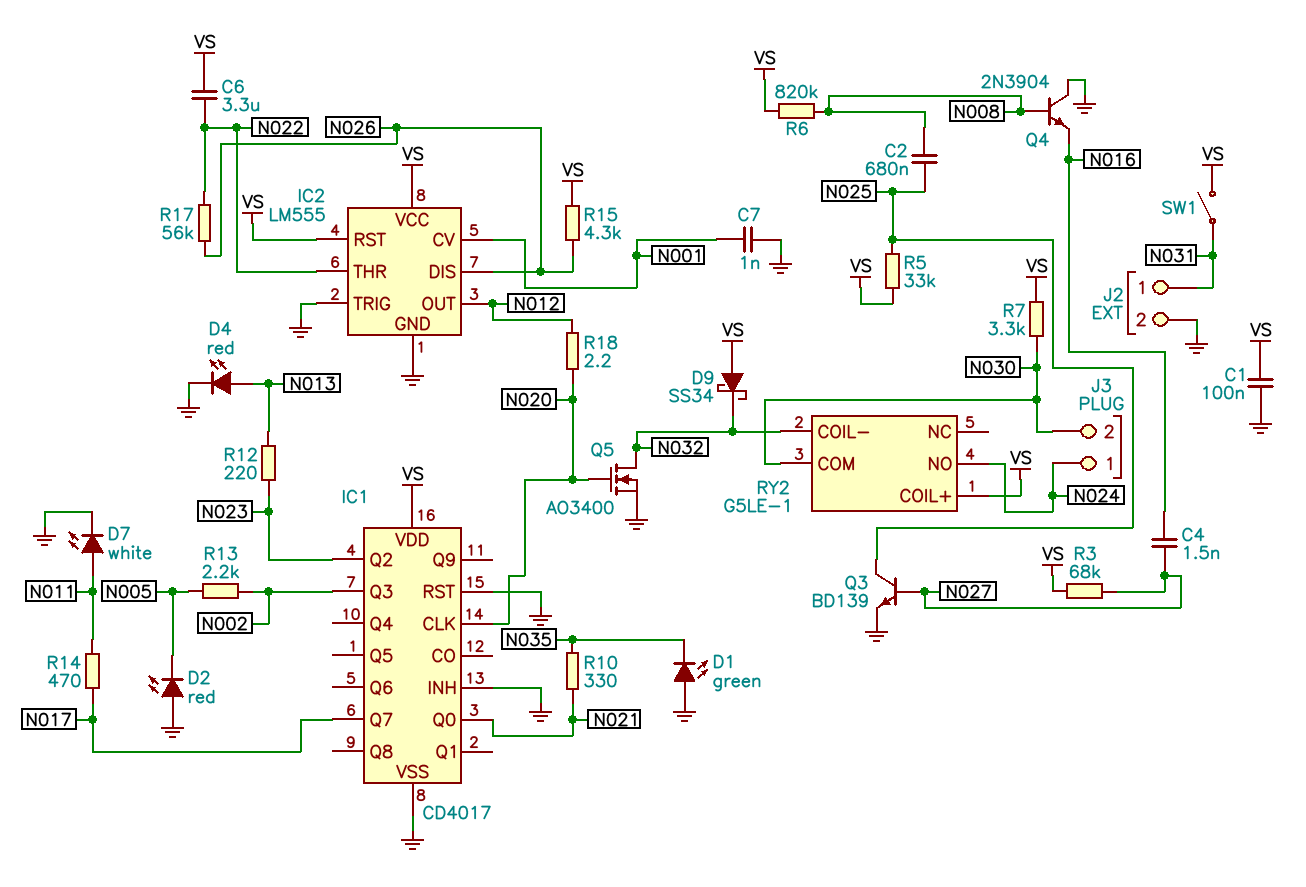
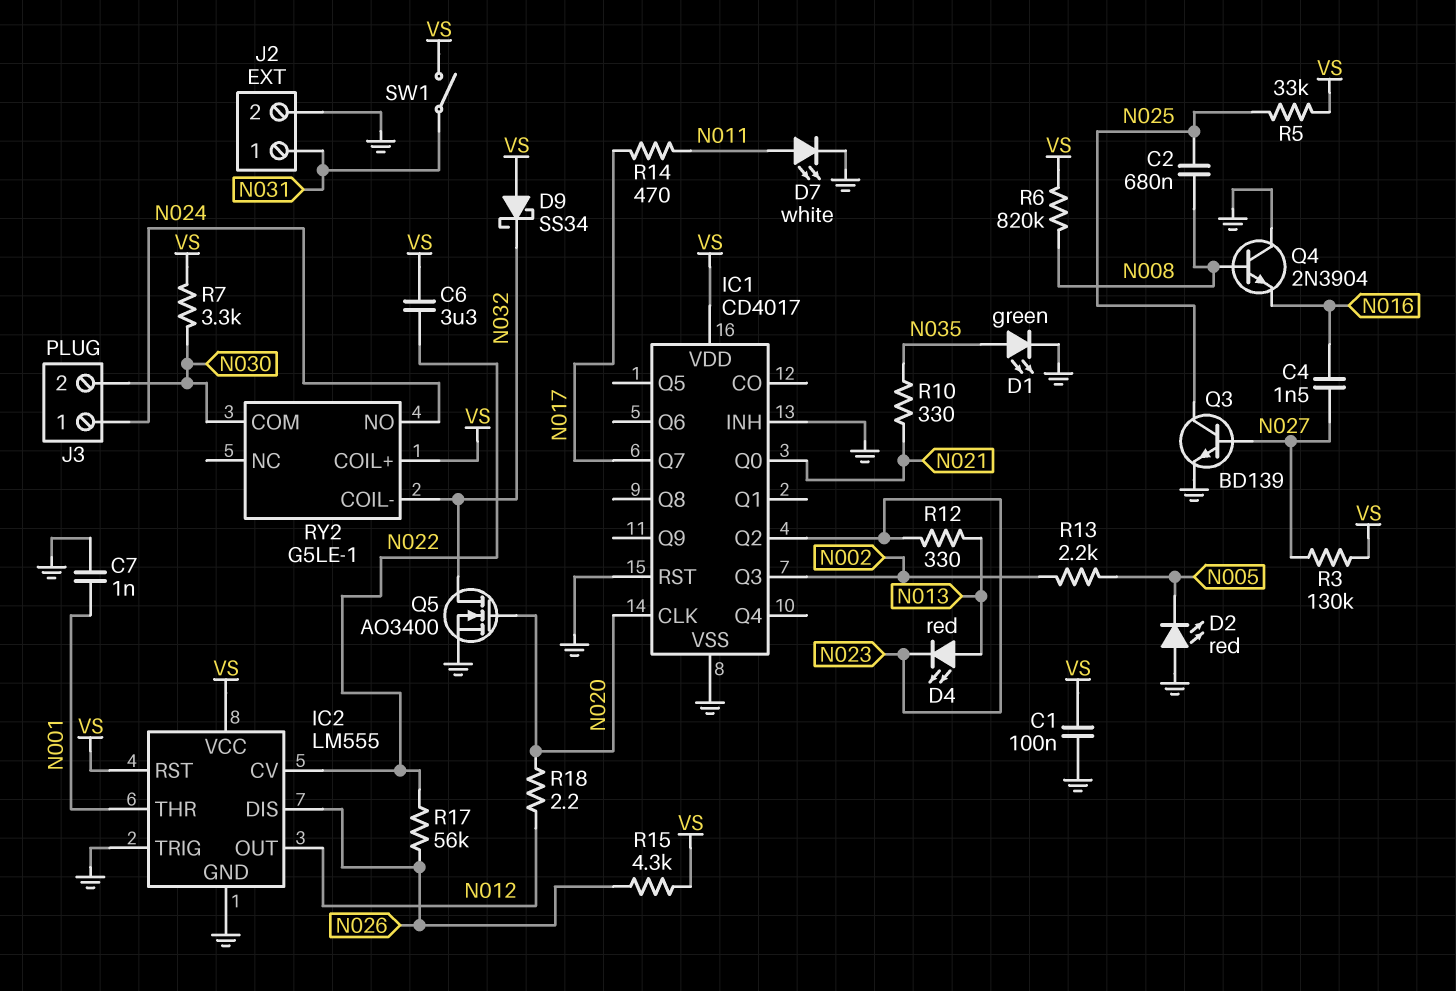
D1: LED green (A GND, K N035) -> LED green (A N035, K GND)
D4: LED red (A N013, K GND) -> LED red (A N013, K N023)
IC2 pin CV: N001 -> N022
IC2 pin THR: N022 -> N001
R3: 68k (N027, VS) -> 130k (N027, VS)
R12: 220 (N013, N023) -> 330 (N013, N023)

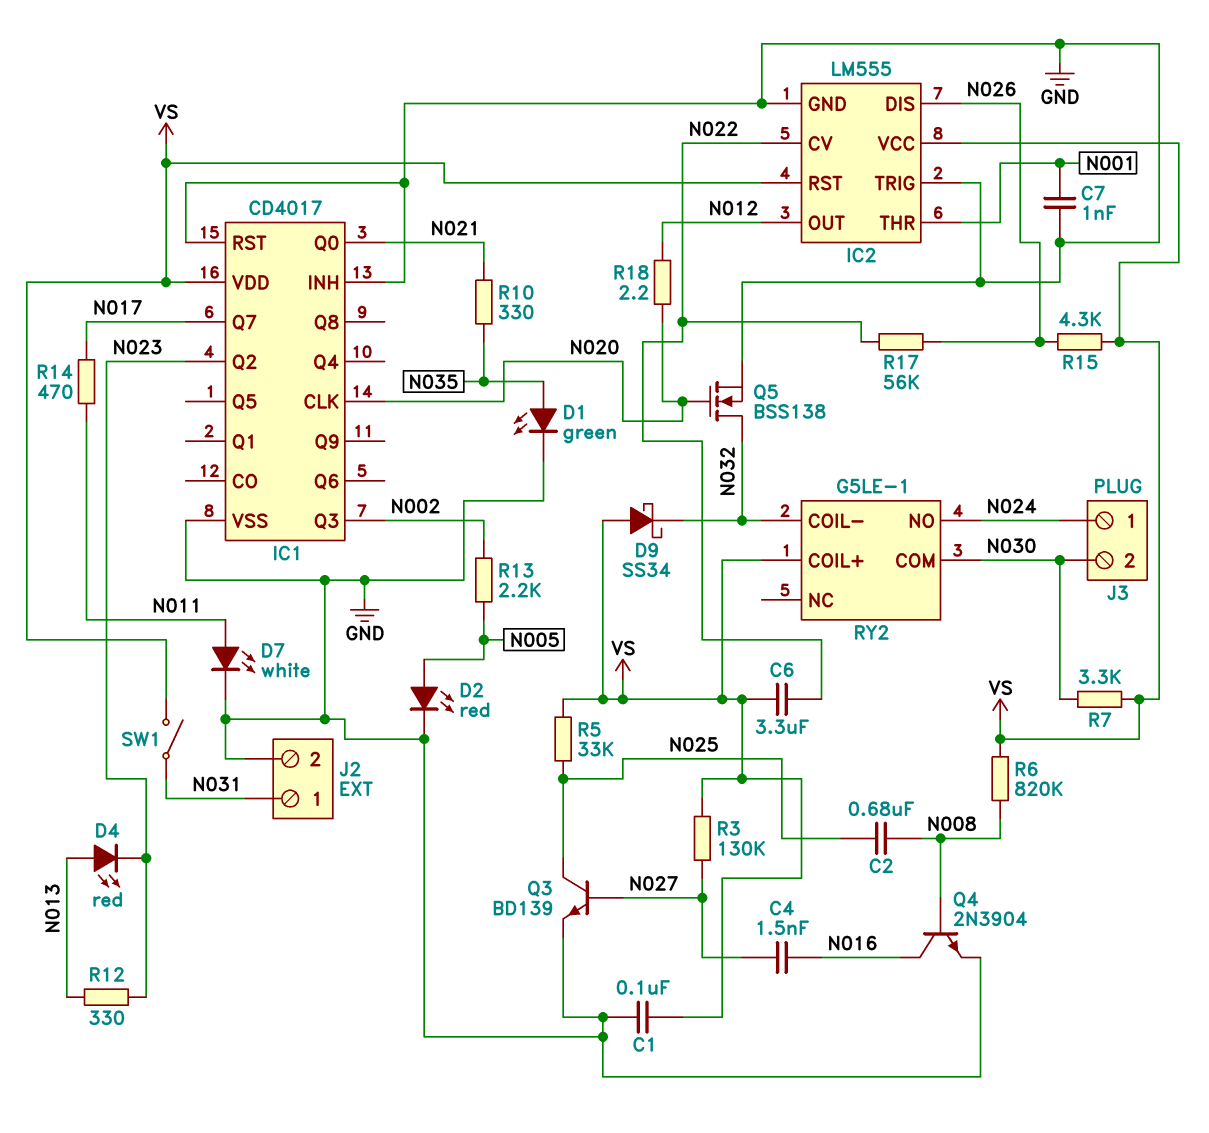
D2: LED red (A GND, K N005) -> LED red (A N005, K GND)
Q4: NPN 2N3904 (B N008, C GND, E N016) -> NPN 2N3904 (B N008, C N016, E GND)
Q5: NMOS AO3400 (G N020, D N032, S GND) -> NMOS BSS138 (G N020, D N032, S GND)

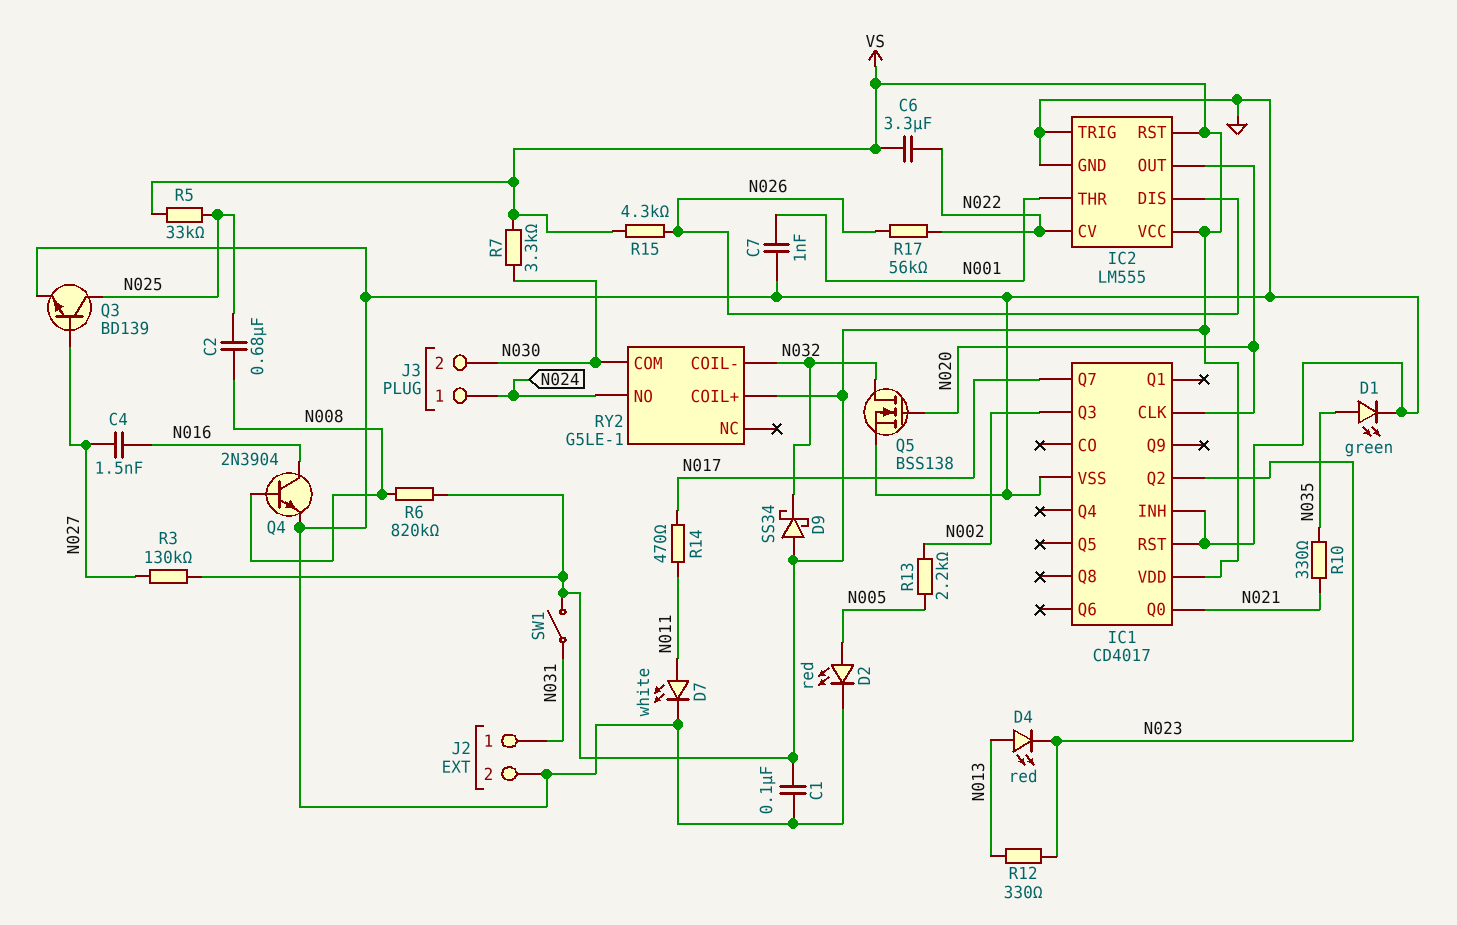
IC2 pin OUT: N012 -> N020
R18: 2.2 (N012, N020) -> none

